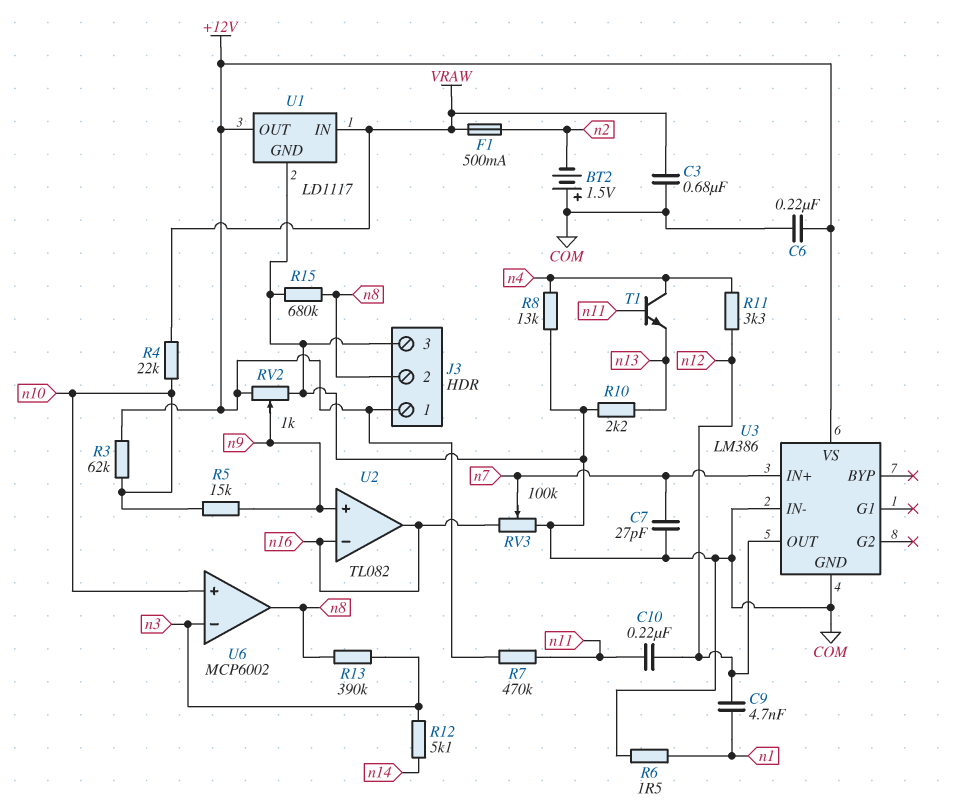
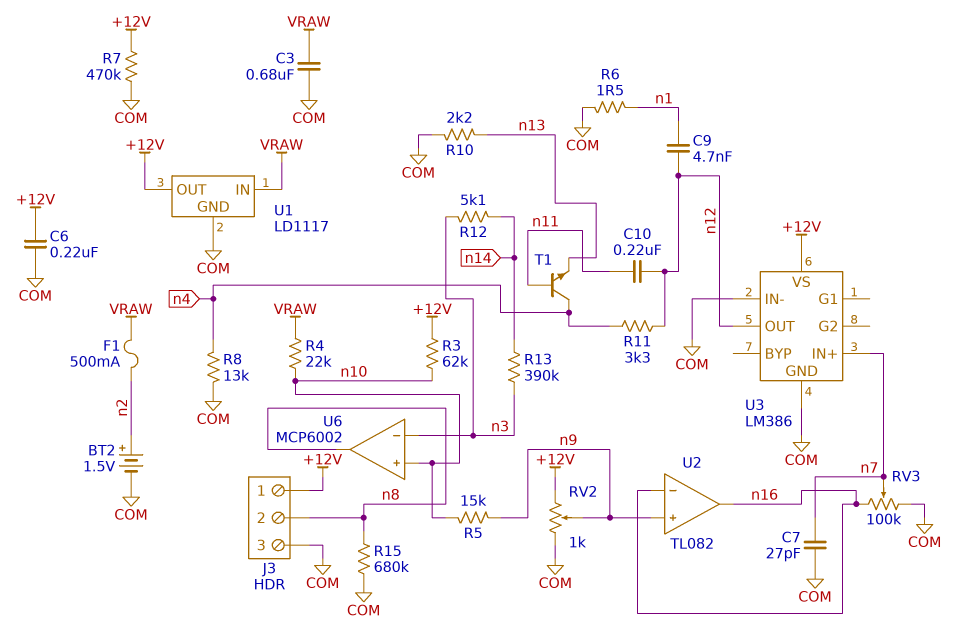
BT2: 1.5V (plus COM, minus n2) -> 1.5V (plus n2, minus COM)
R7: 470k (+12V, n11) -> 470k (+12V, COM)
R13: 390k (n3, n8) -> 390k (n3, n14)

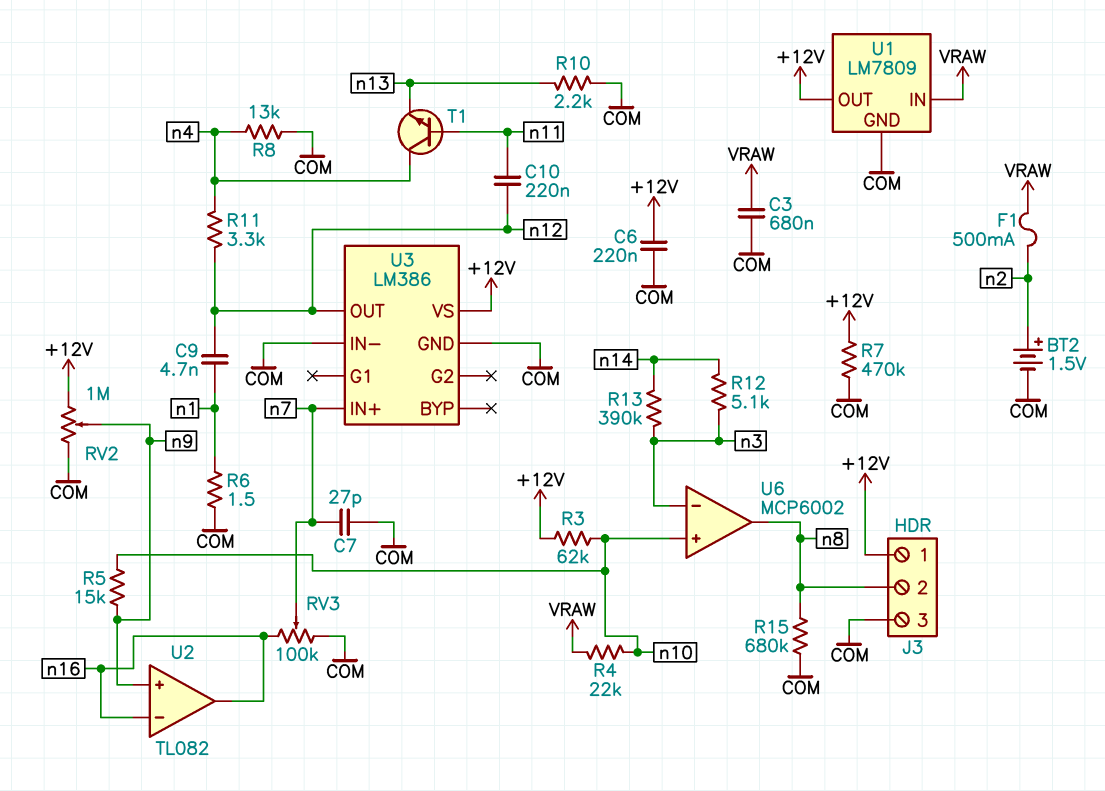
RV2: 1k (+12V, COM, wiper n9) -> 1M (+12V, COM, wiper n9)
U1: LD1117 -> LM7809

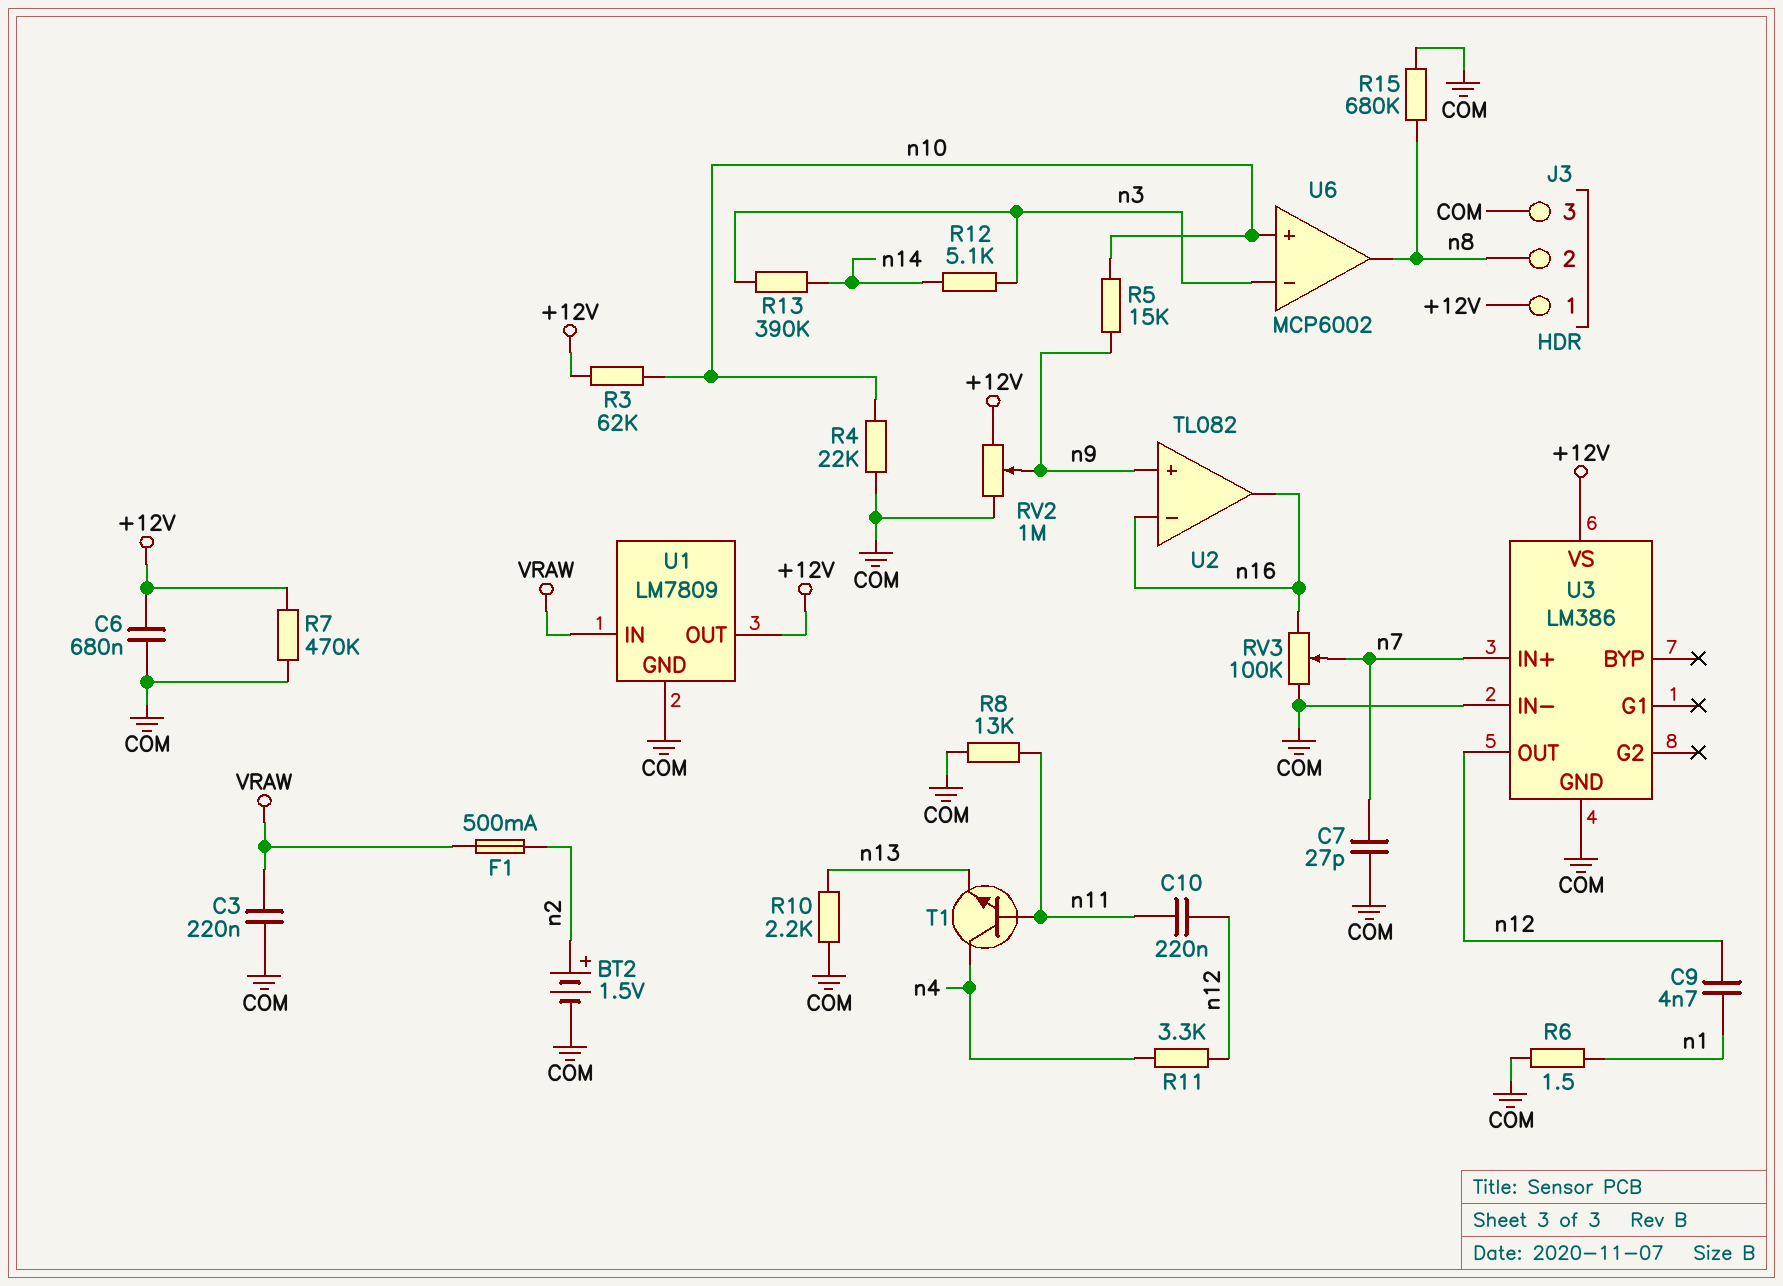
C3: 680nF (COM, VRAW) -> 220nF (COM, VRAW)
C6: 220nF (+12V, COM) -> 680nF (+12V, COM)
R4: 22k (VRAW, n10) -> 22k (COM, n10)
R8: 13k (COM, n4) -> 13k (COM, n11)

